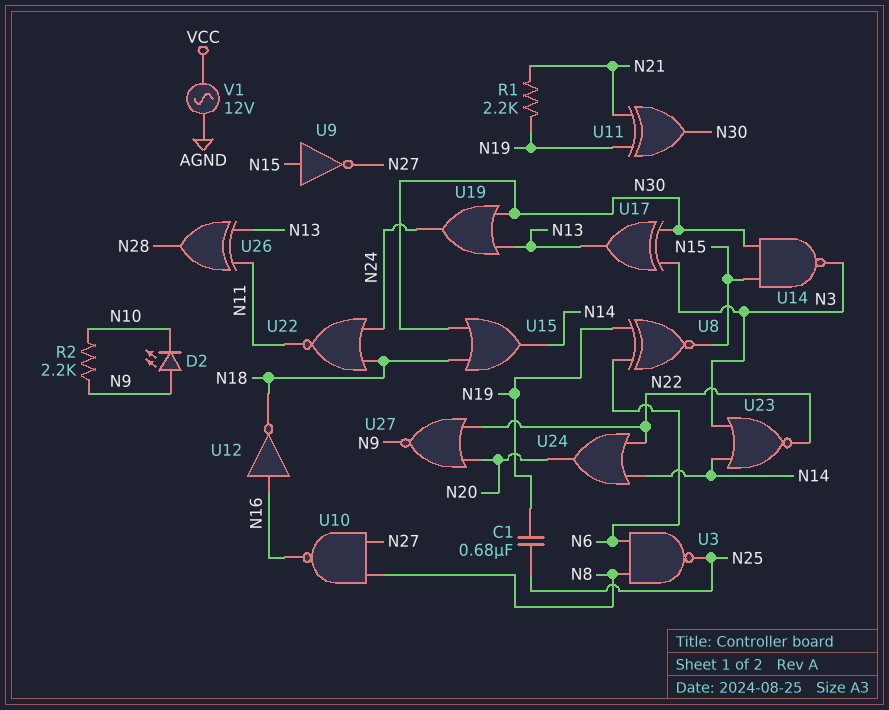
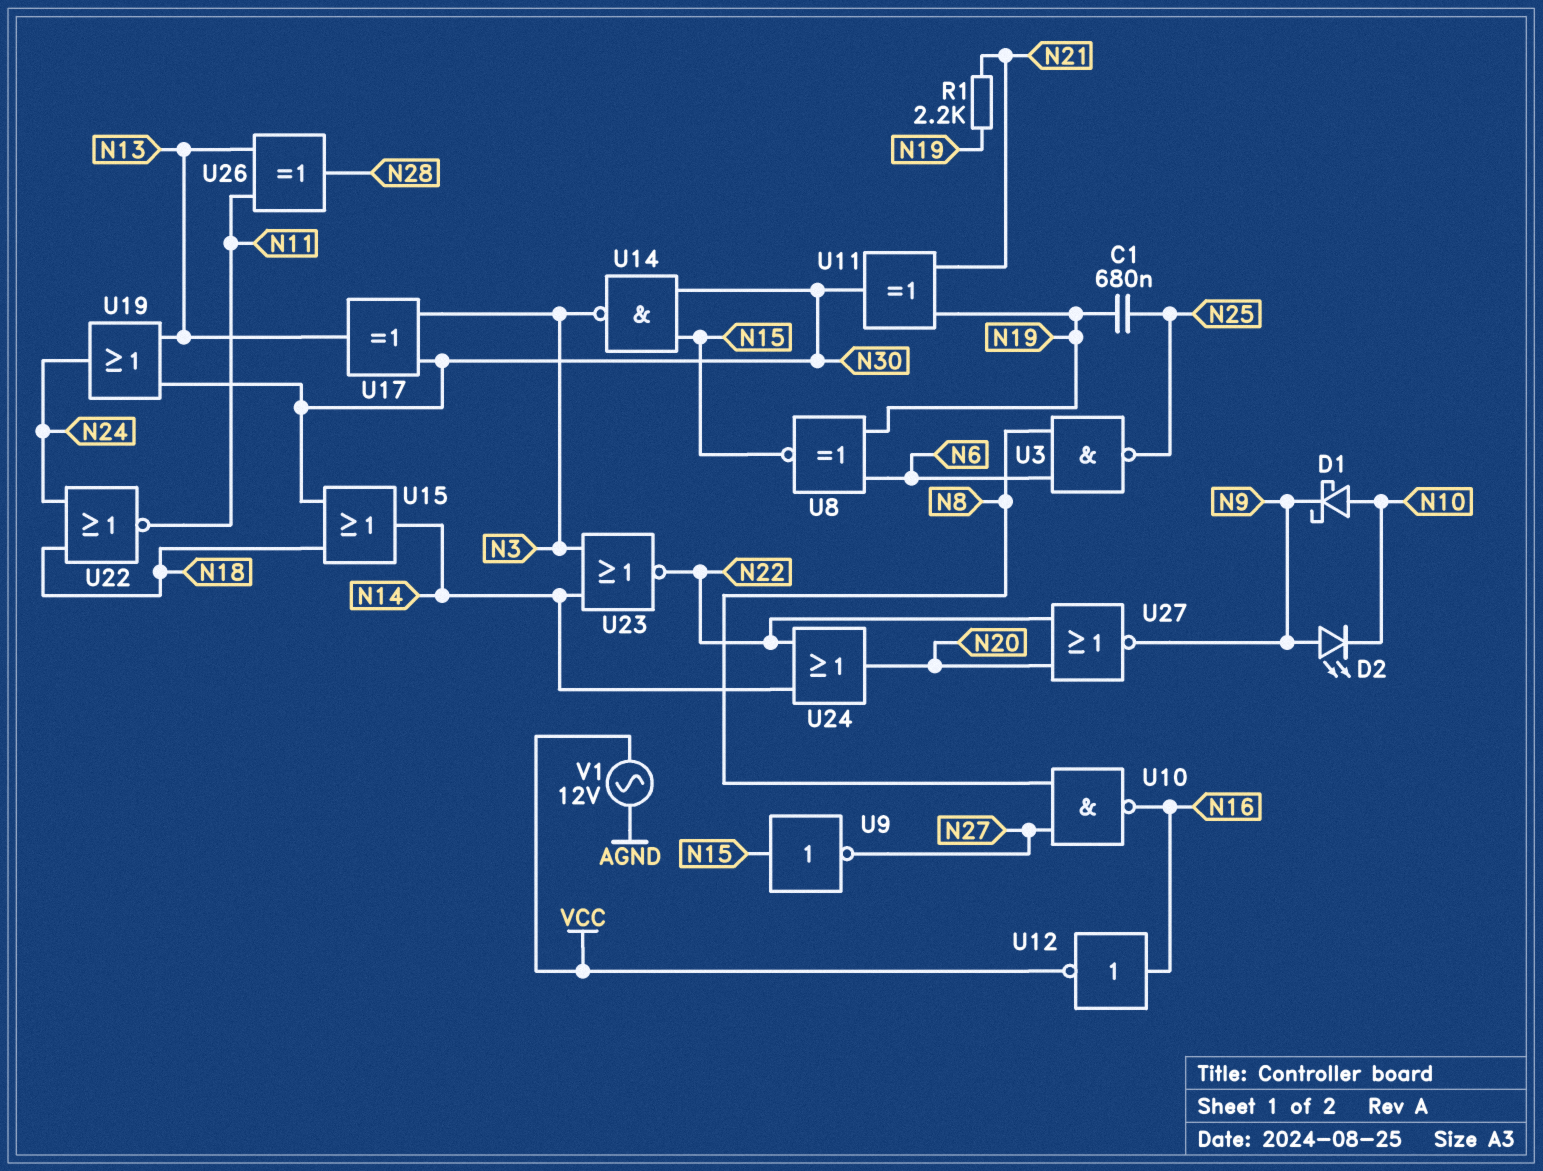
D1: none -> schottky (A N10, K N9)
R2: 2.2k (N9, N10) -> none
U12: NOT (in N16, out N18) -> NOT (in N16, out VCC)

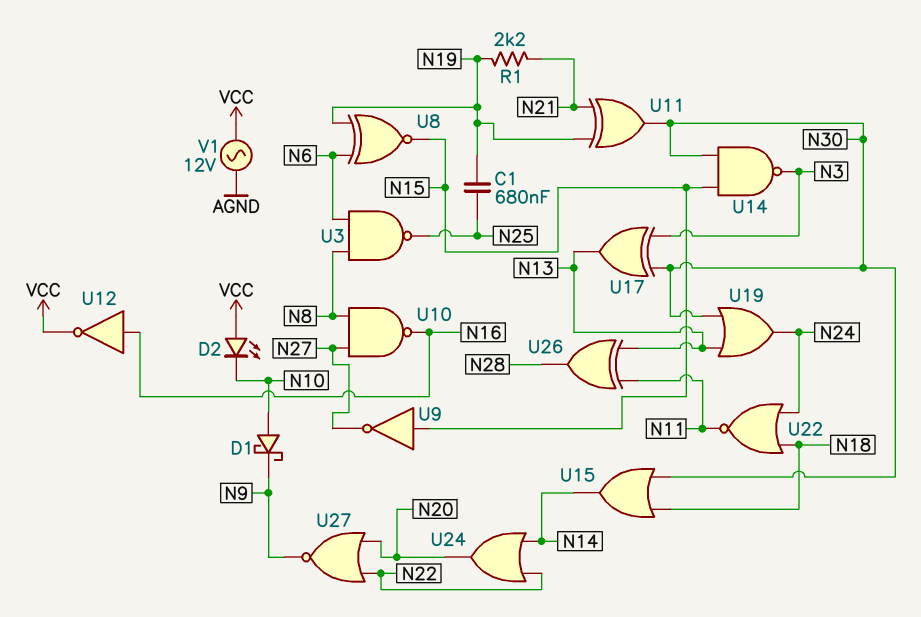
D2: LED (A N9, K N10) -> LED (A VCC, K N10)
U23: NOR (in N3, in N14, out N22) -> none

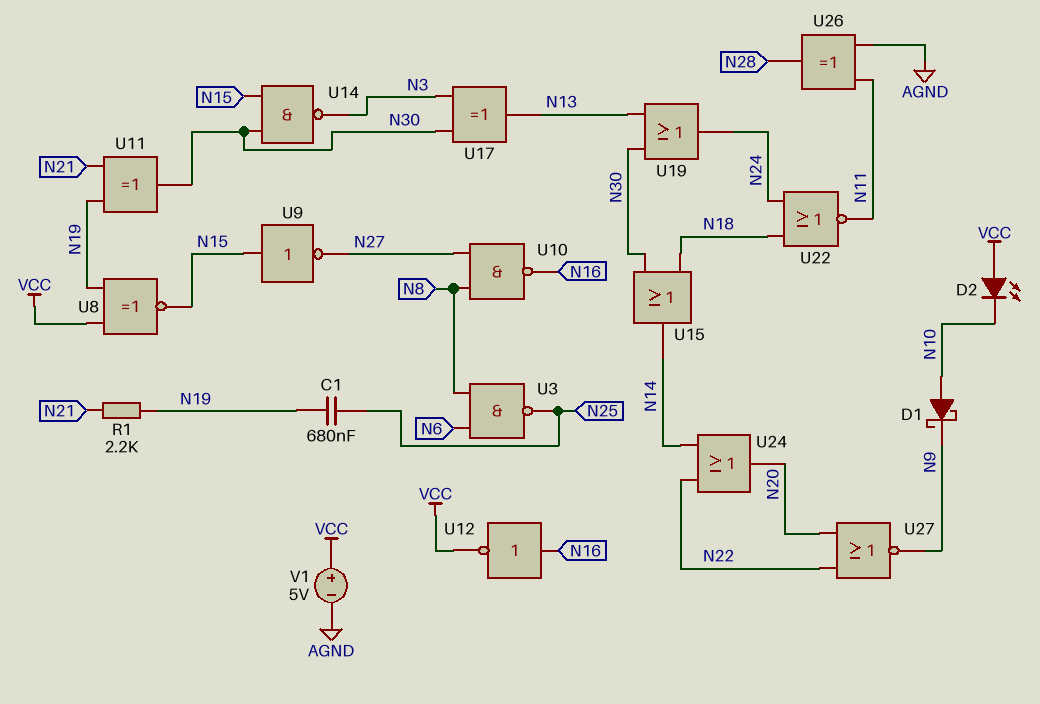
U8: XNOR (in N6, in N19, out N15) -> XNOR (in N19, in VCC, out N15)
U26: XOR (in N11, in N13, out N28) -> XOR (in AGND, in N11, out N28)
V1: AC 12V (AGND, VCC) -> 5V (plus VCC, minus AGND)

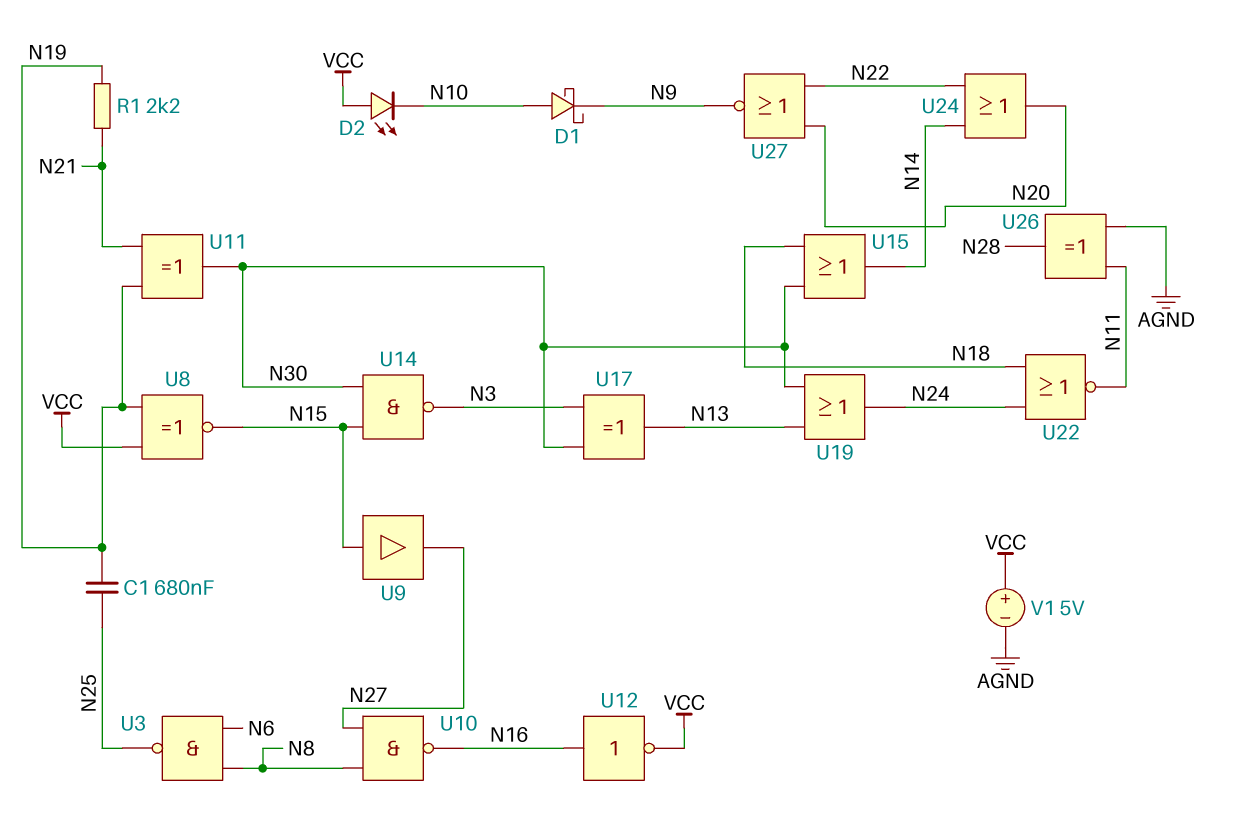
U9: NOT (in N15, out N27) -> buffer (in N15, out N27)

